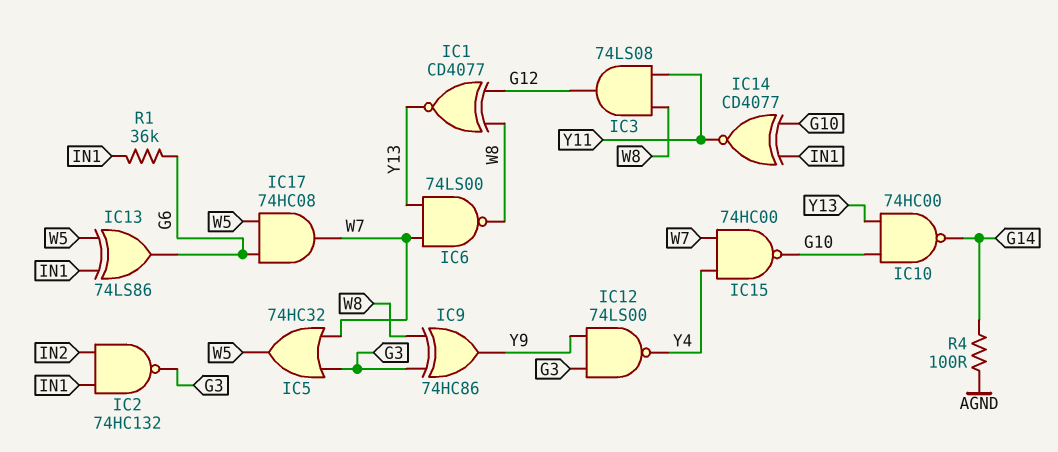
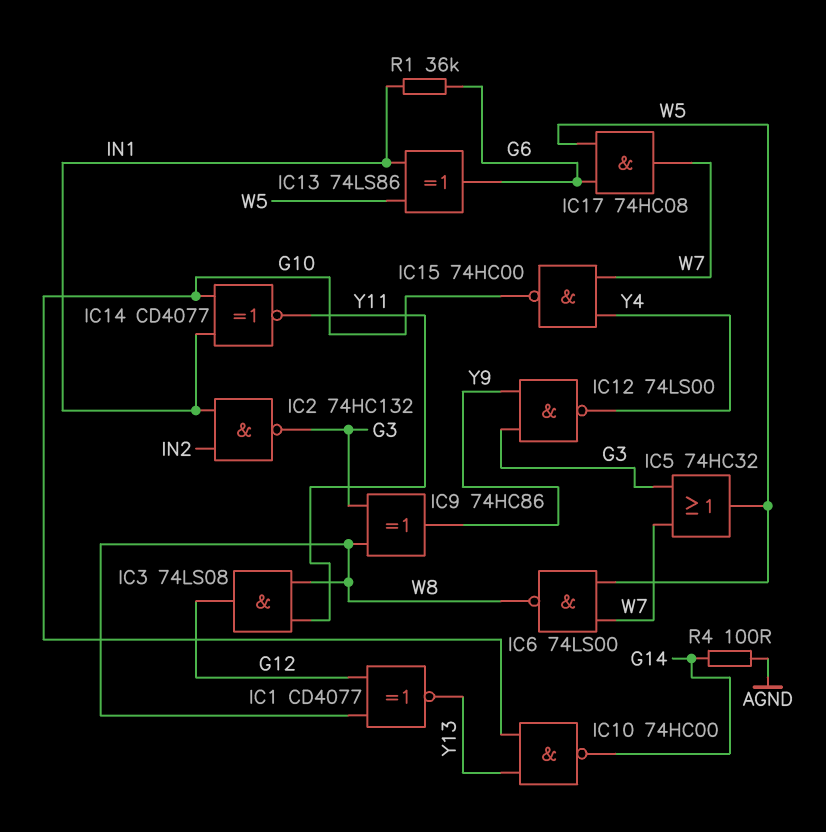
IC6: NAND 74LS00 (in W7, in Y13, out W8) -> NAND 74LS00 (in W5, in W7, out W8)

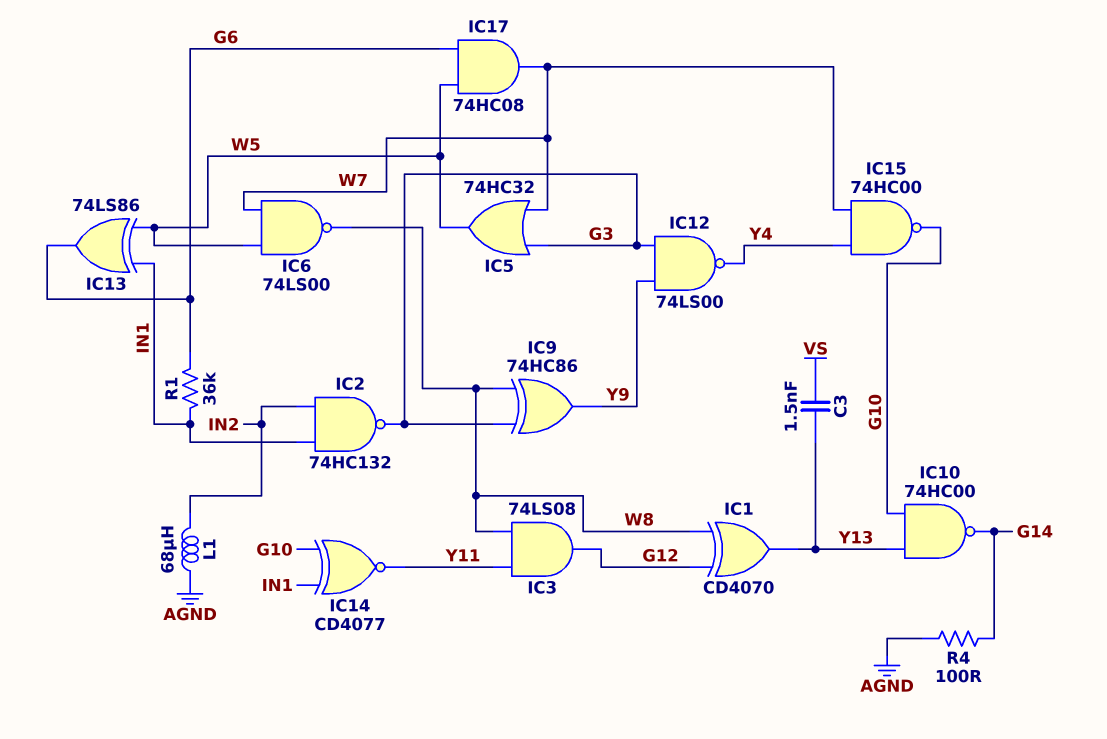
C3: none -> 1.5nF (VS, Y13)
IC1: XNOR CD4077 (in G12, in W8, out Y13) -> XOR CD4070 (in G12, in W8, out Y13)
L1: none -> 68uH (AGND, IN2)

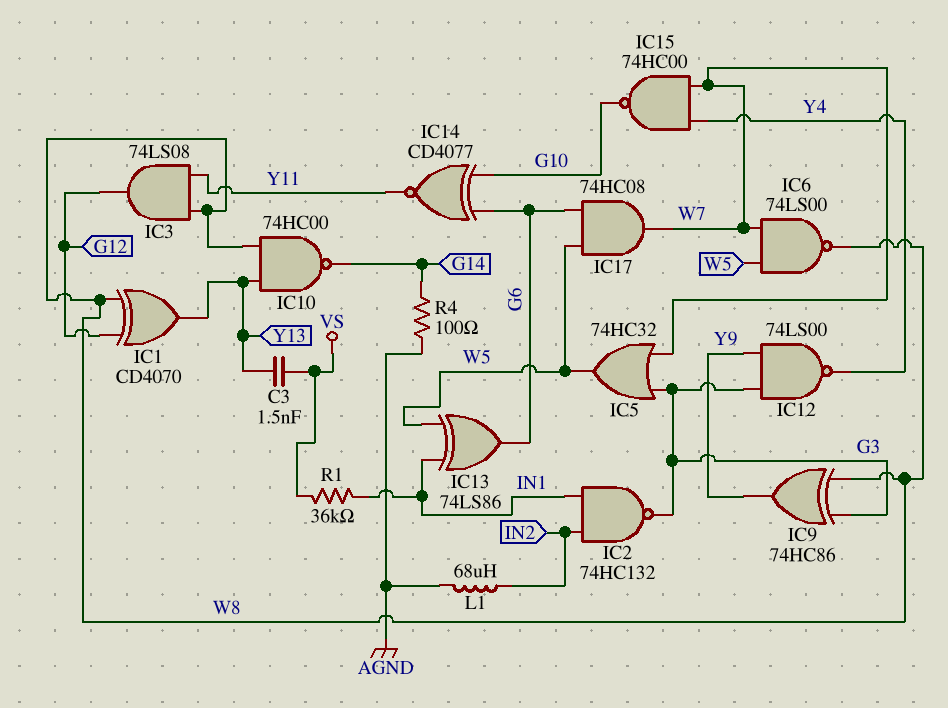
IC10: NAND 74HC00 (in G10, in Y13, out G14) -> NAND 74HC00 (in W8, in Y13, out G14)
IC14: XNOR CD4077 (in G10, in IN1, out Y11) -> XNOR CD4077 (in G6, in G10, out Y11)
R1: 36k (G6, IN1) -> 36k (IN1, VS)

